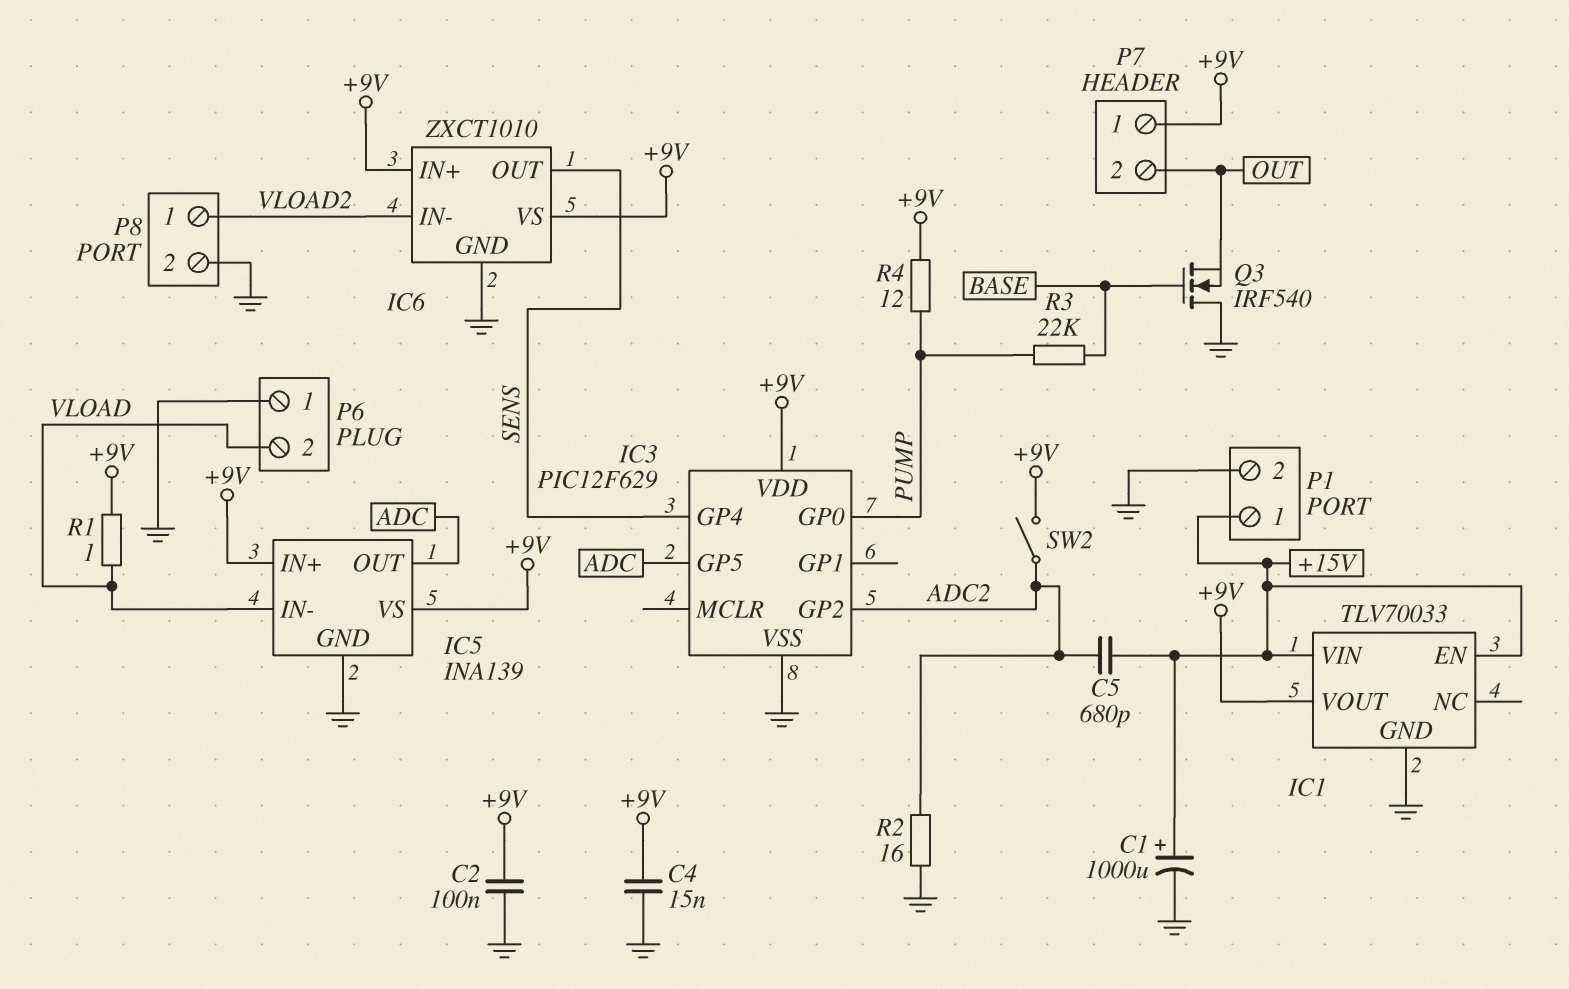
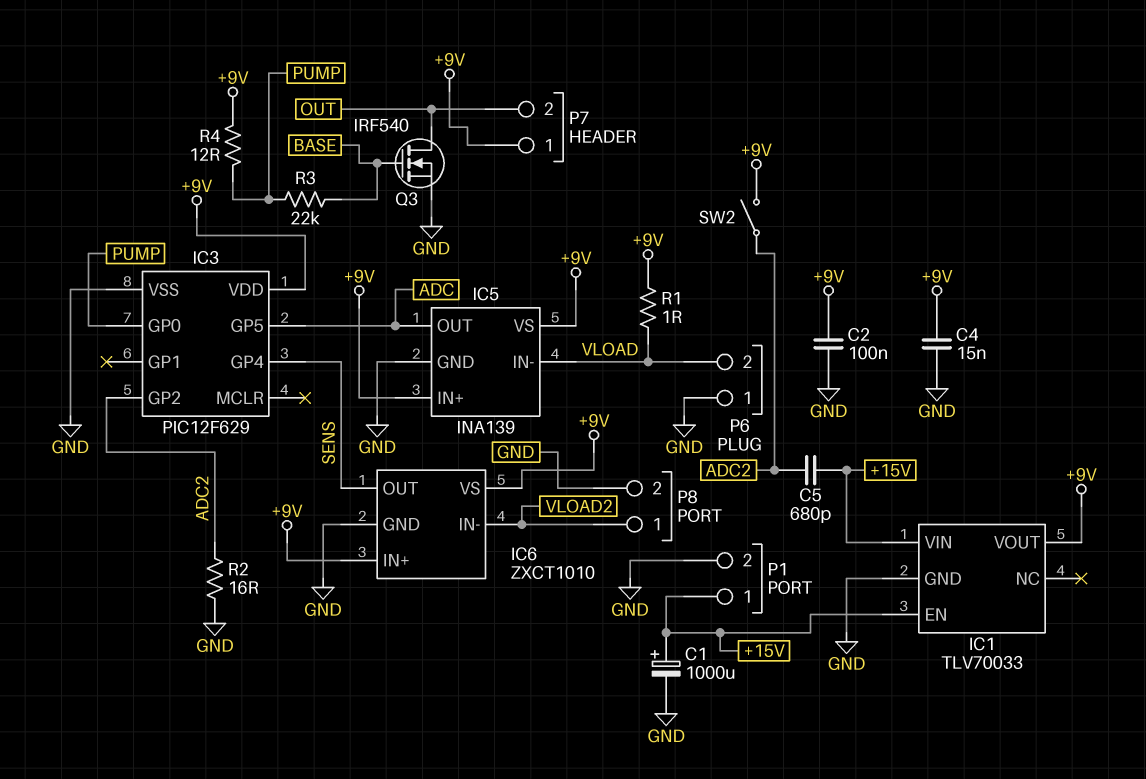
Q3: NMOS IRF540 (G BASE, D GND, S OUT) -> NMOS IRF540 (G BASE, D OUT, S GND)

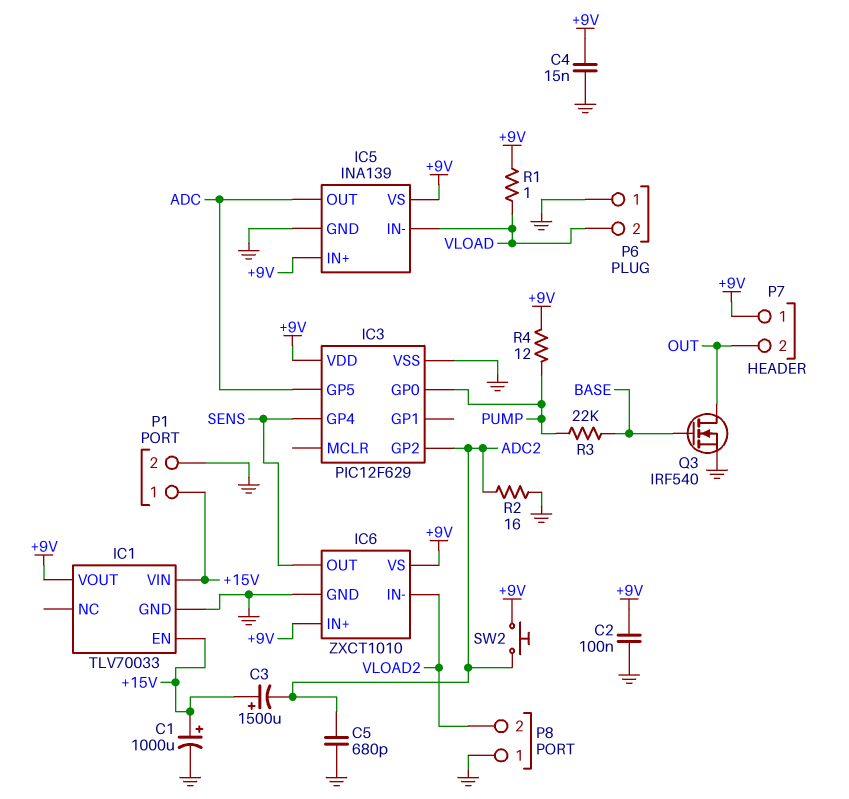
C3: none -> 1500uF (plus +15V, minus ADC2)
C5: 680pF (+15V, ADC2) -> 680pF (ADC2, GND)
P8 pin 1: VLOAD2 -> GND
P8 pin 2: GND -> VLOAD2
SW2: switch (+9V, ADC2) -> button (+9V, ADC2)

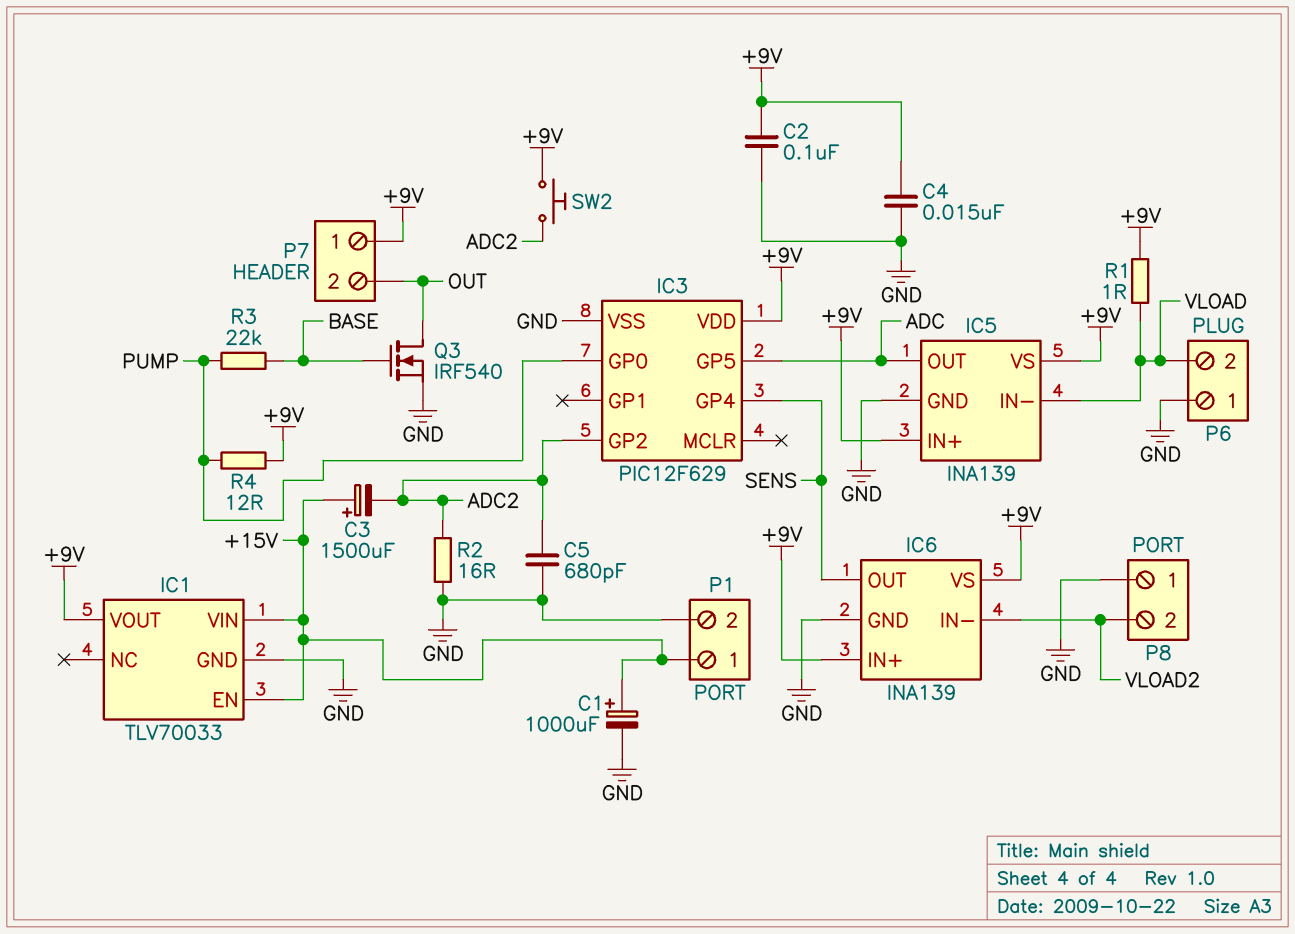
IC6: ZXCT1010 -> INA139

